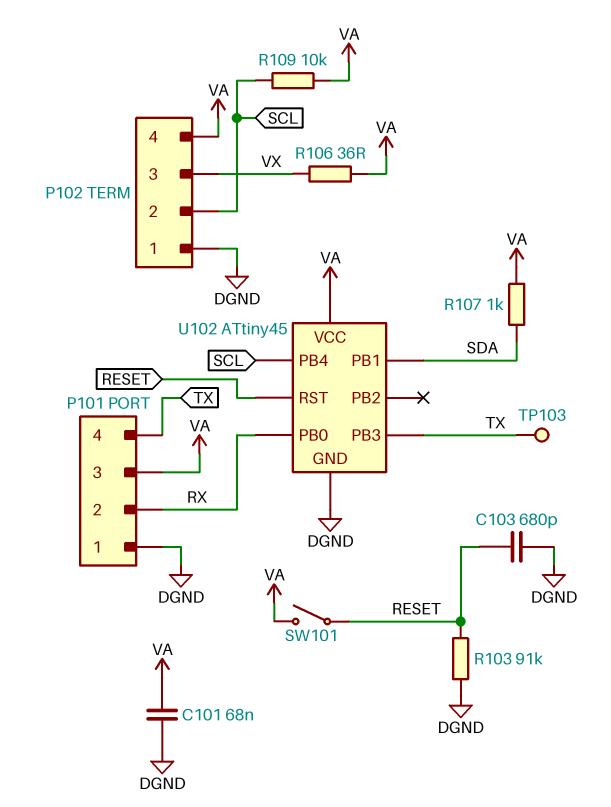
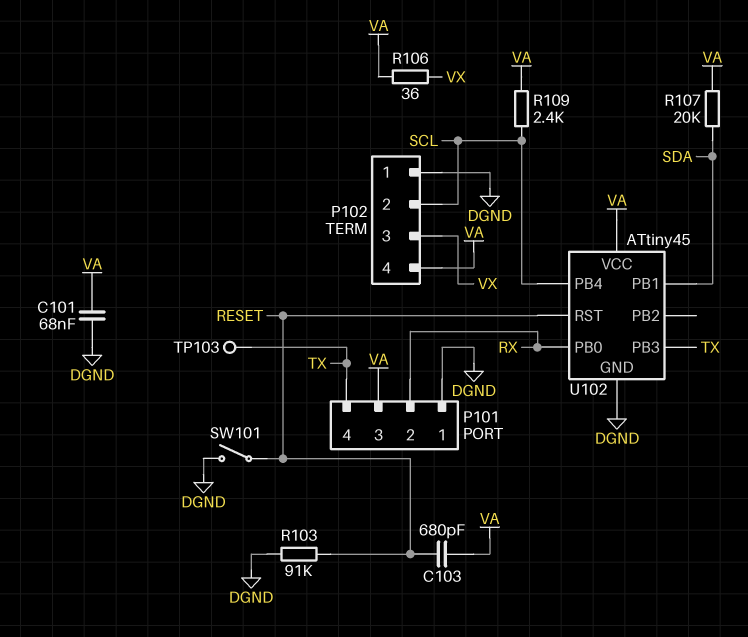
C103: 680pF (DGND, RESET) -> 680pF (RESET, VA)
R107: 1k (SDA, VA) -> 20k (SDA, VA)
R109: 10k (SCL, VA) -> 2.4k (SCL, VA)
SW101: switch (RESET, VA) -> switch (DGND, RESET)

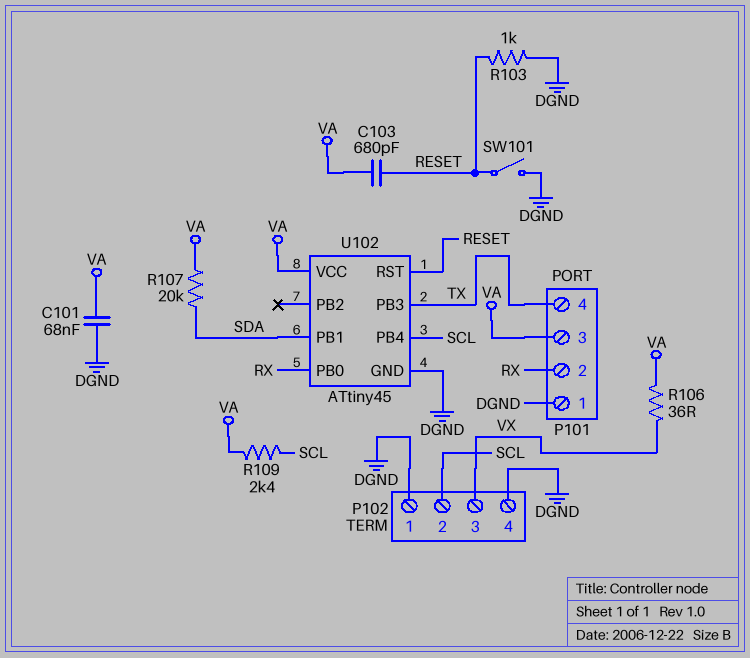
P102 pin 4: VA -> DGND
R103: 91k (DGND, RESET) -> 1k (DGND, RESET)
TP103: test point (TX) -> none

